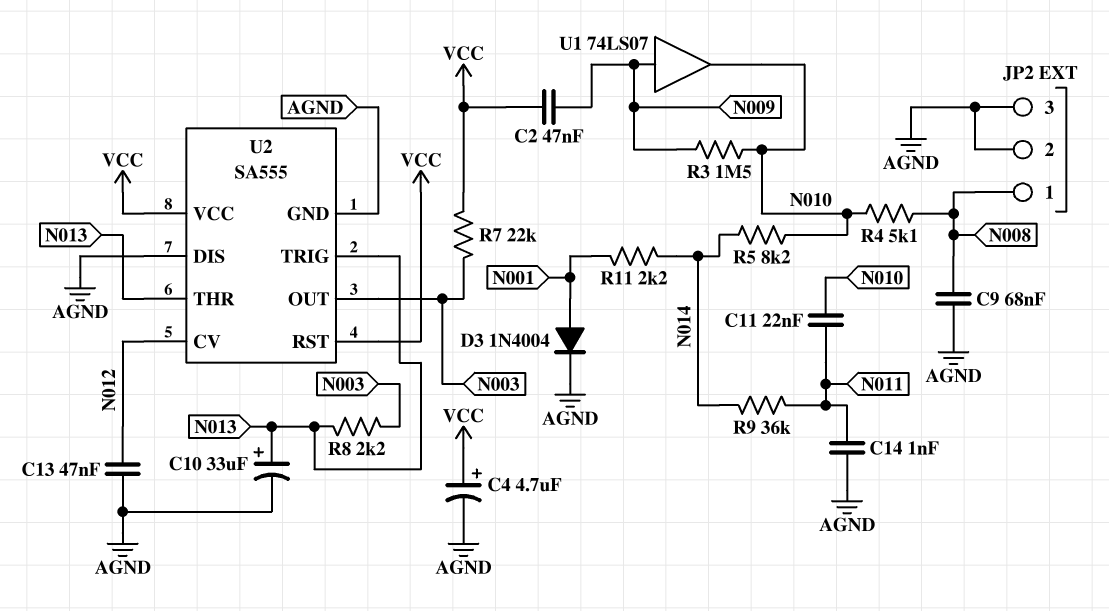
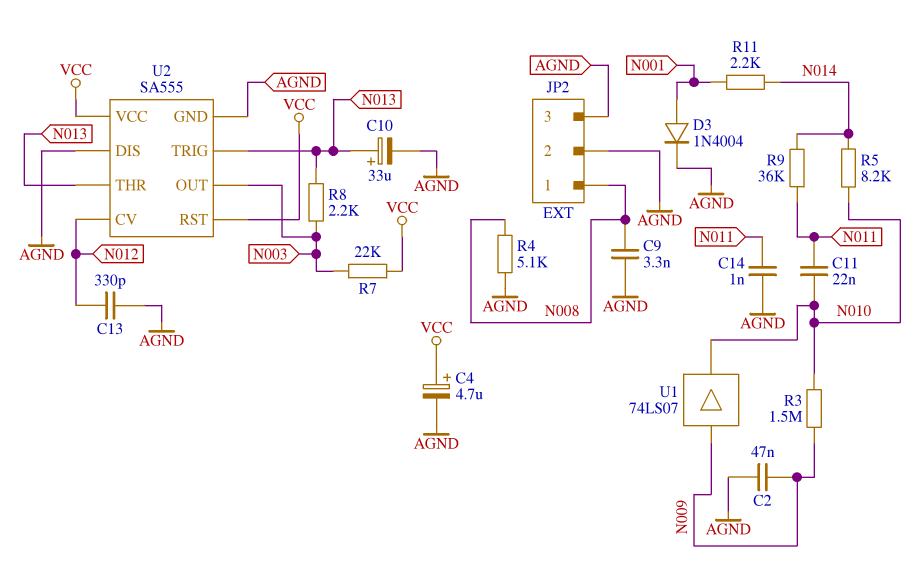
C2: 47nF (N009, VCC) -> 47nF (AGND, N009)
C9: 68nF (AGND, N008) -> 3.3nF (AGND, N008)
C13: 47nF (AGND, N012) -> 330pF (AGND, N012)
R4: 5.1k (N008, N010) -> 5.1k (AGND, N008)

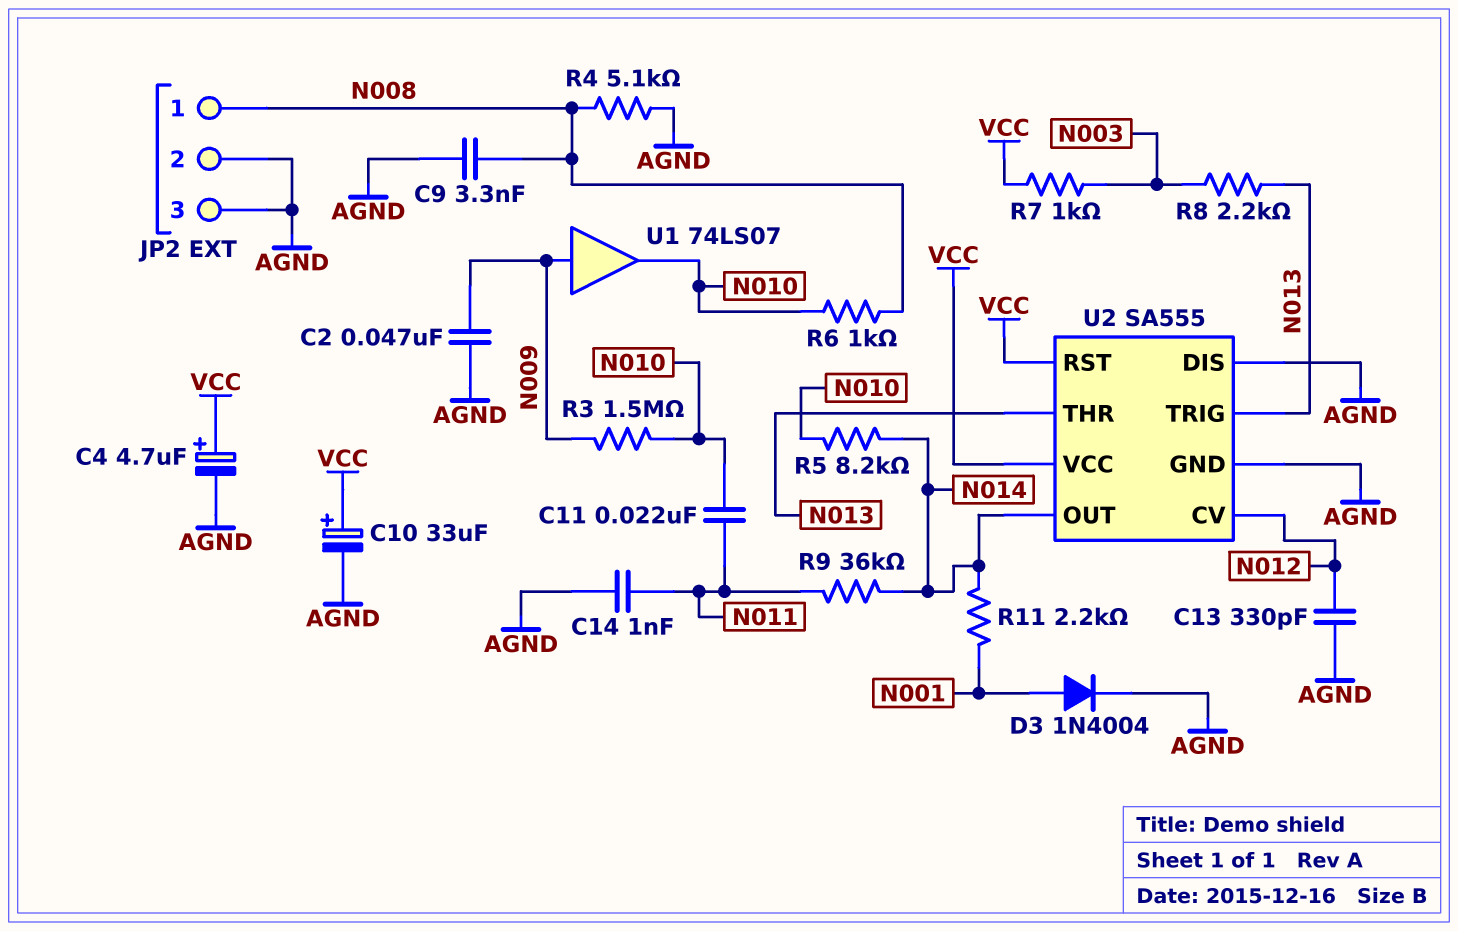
C10: 33uF (plus N013, minus AGND) -> 33uF (plus VCC, minus AGND)
R6: none -> 1k (N008, N010)
R7: 22k (N003, VCC) -> 1k (N003, VCC)
U2 pin OUT: N003 -> N014

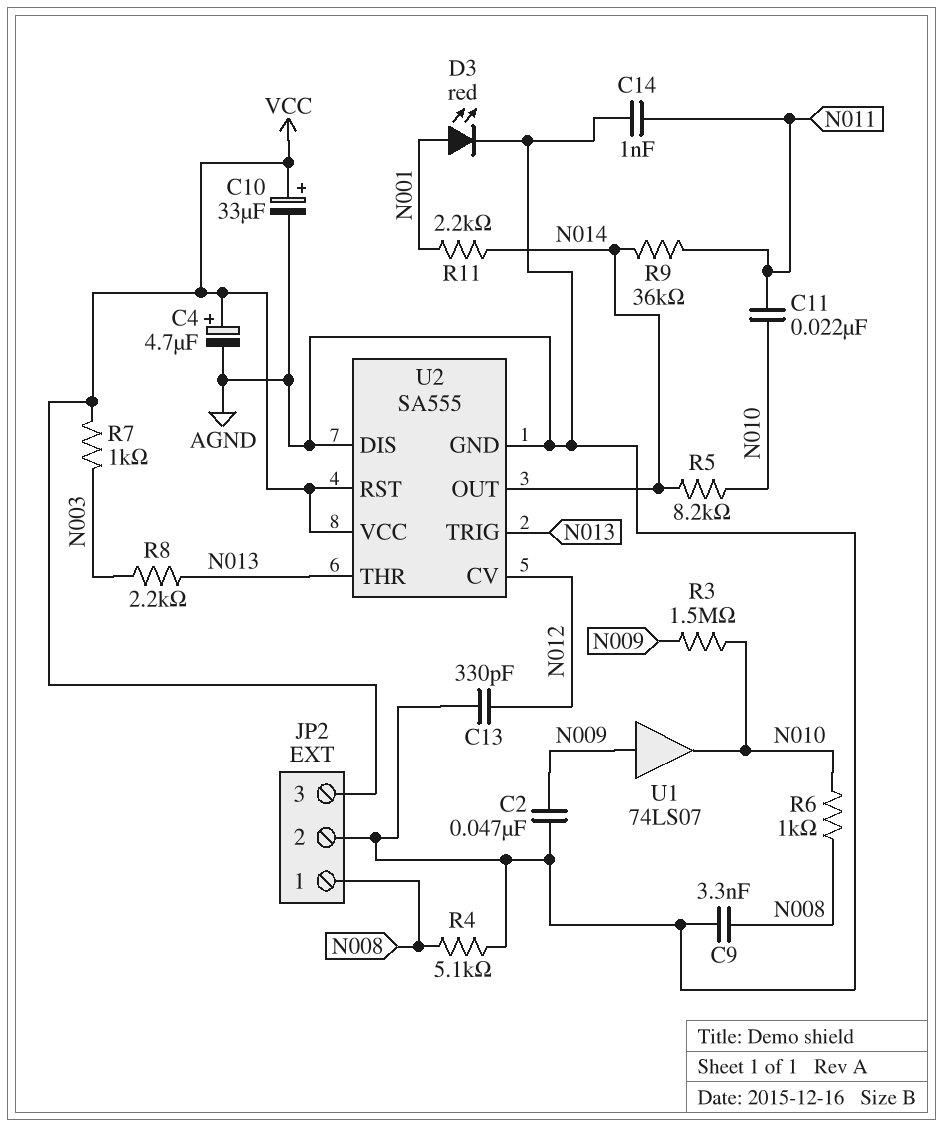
D3: diode 1N4004 (A N001, K AGND) -> LED red (A N001, K AGND)
JP2 pin 3: AGND -> VCC

